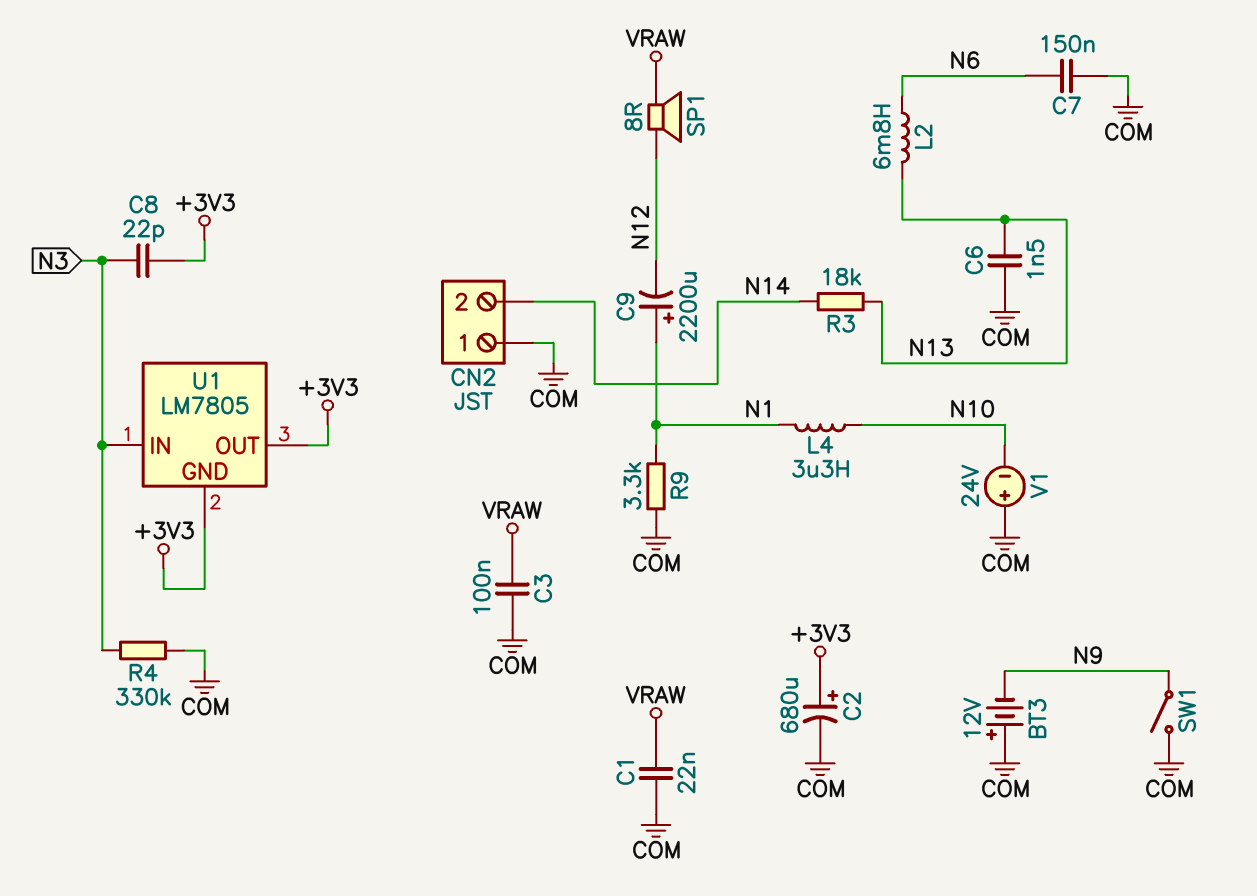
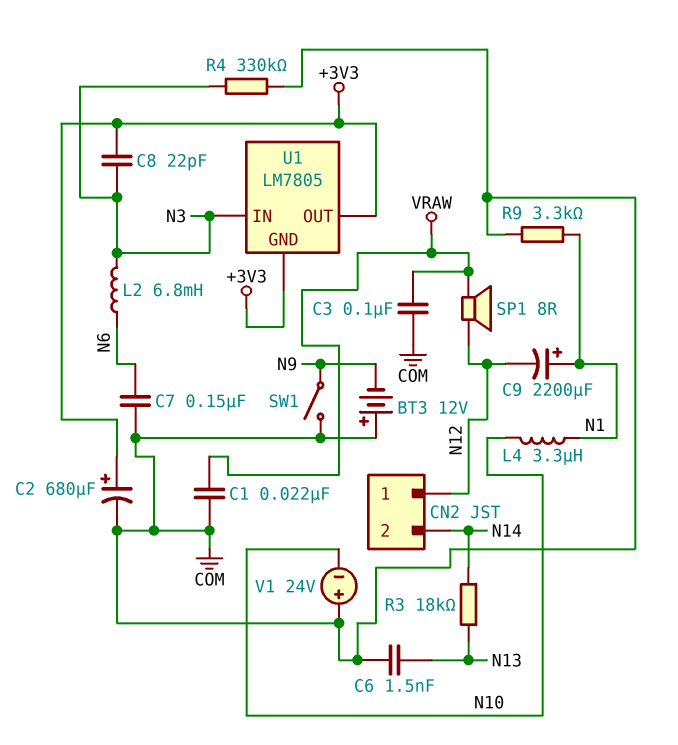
CN2 pin 1: COM -> N12
L2: 6.8mH (N6, N13) -> 6.8mH (N3, N6)

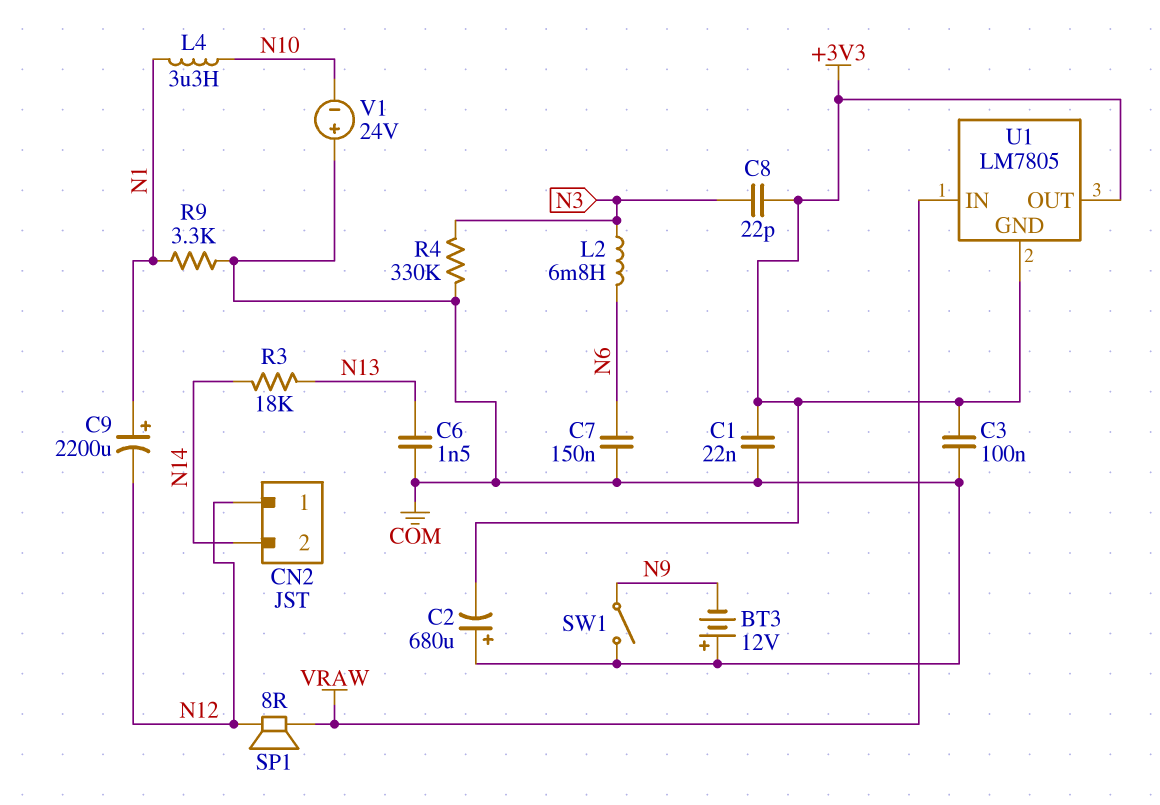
C1: 22nF (COM, VRAW) -> 22nF (+3V3, COM)
C2: 680uF (plus +3V3, minus COM) -> 680uF (plus COM, minus +3V3)
C3: 100nF (COM, VRAW) -> 100nF (+3V3, COM)
U1 pin IN: N3 -> VRAW

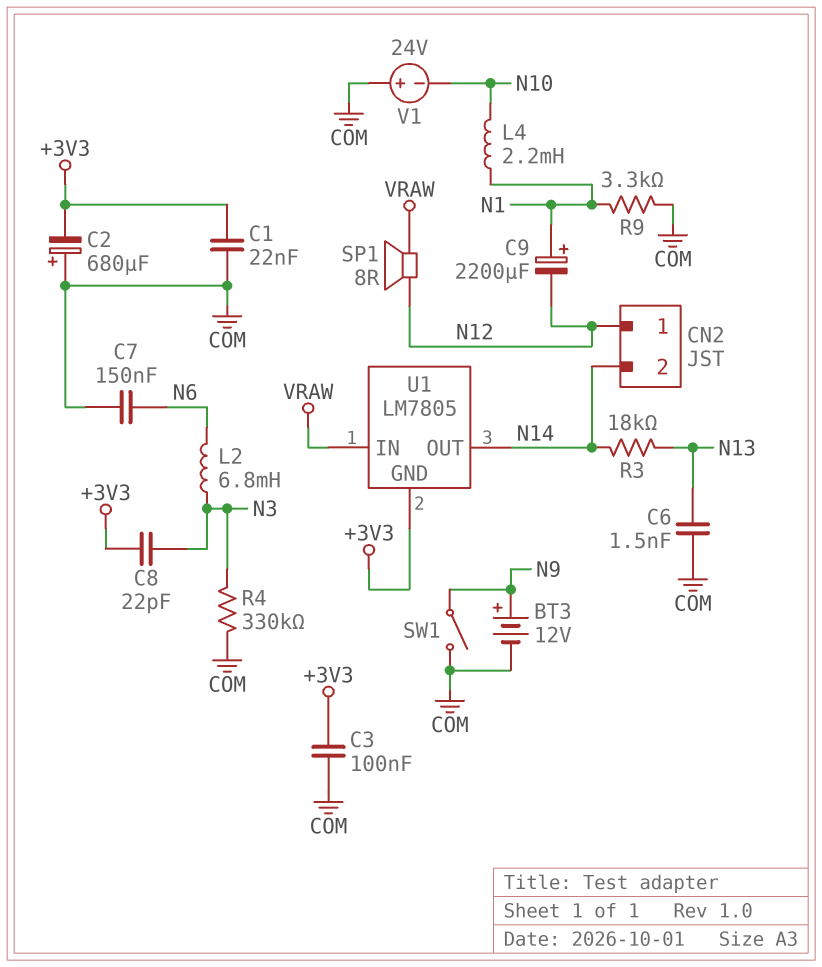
BT3: 12V (plus COM, minus N9) -> 12V (plus N9, minus COM)
L4: 3.3uH (N1, N10) -> 2.2mH (N1, N10)
U1 pin OUT: +3V3 -> N14

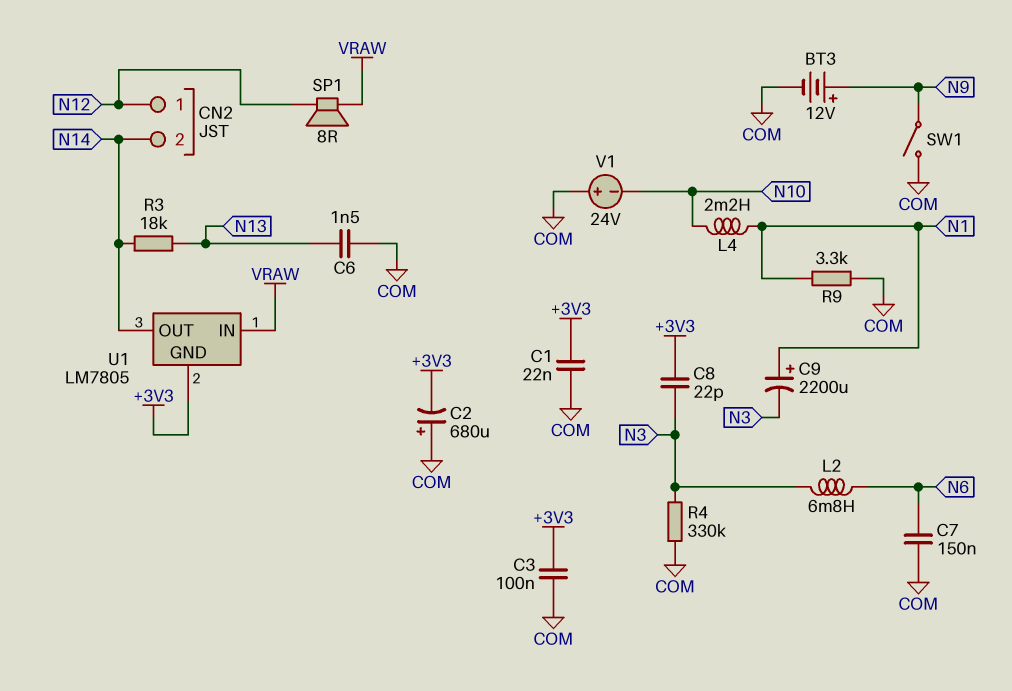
C9: 2200uF (plus N1, minus N12) -> 2200uF (plus N1, minus N3)

